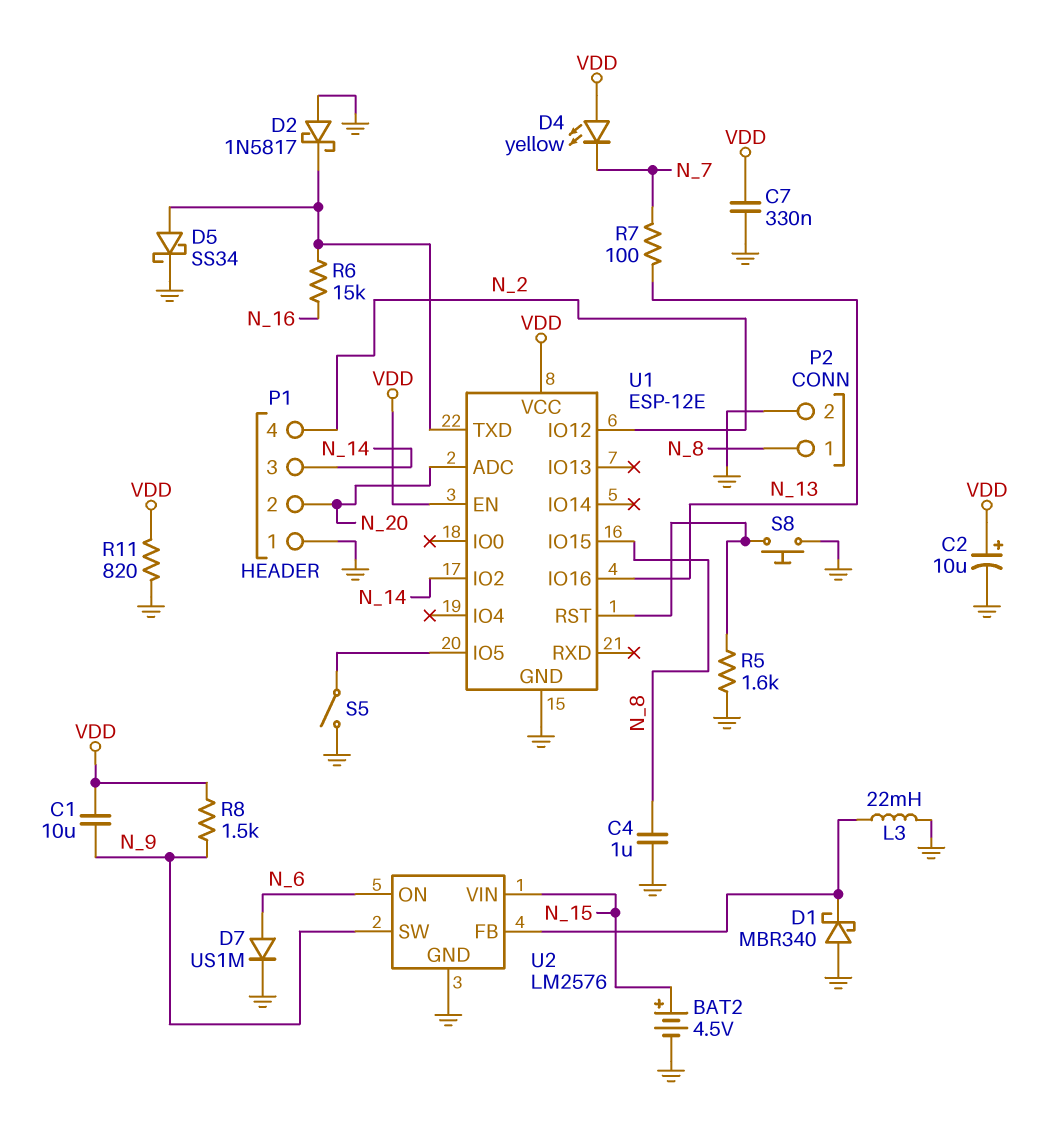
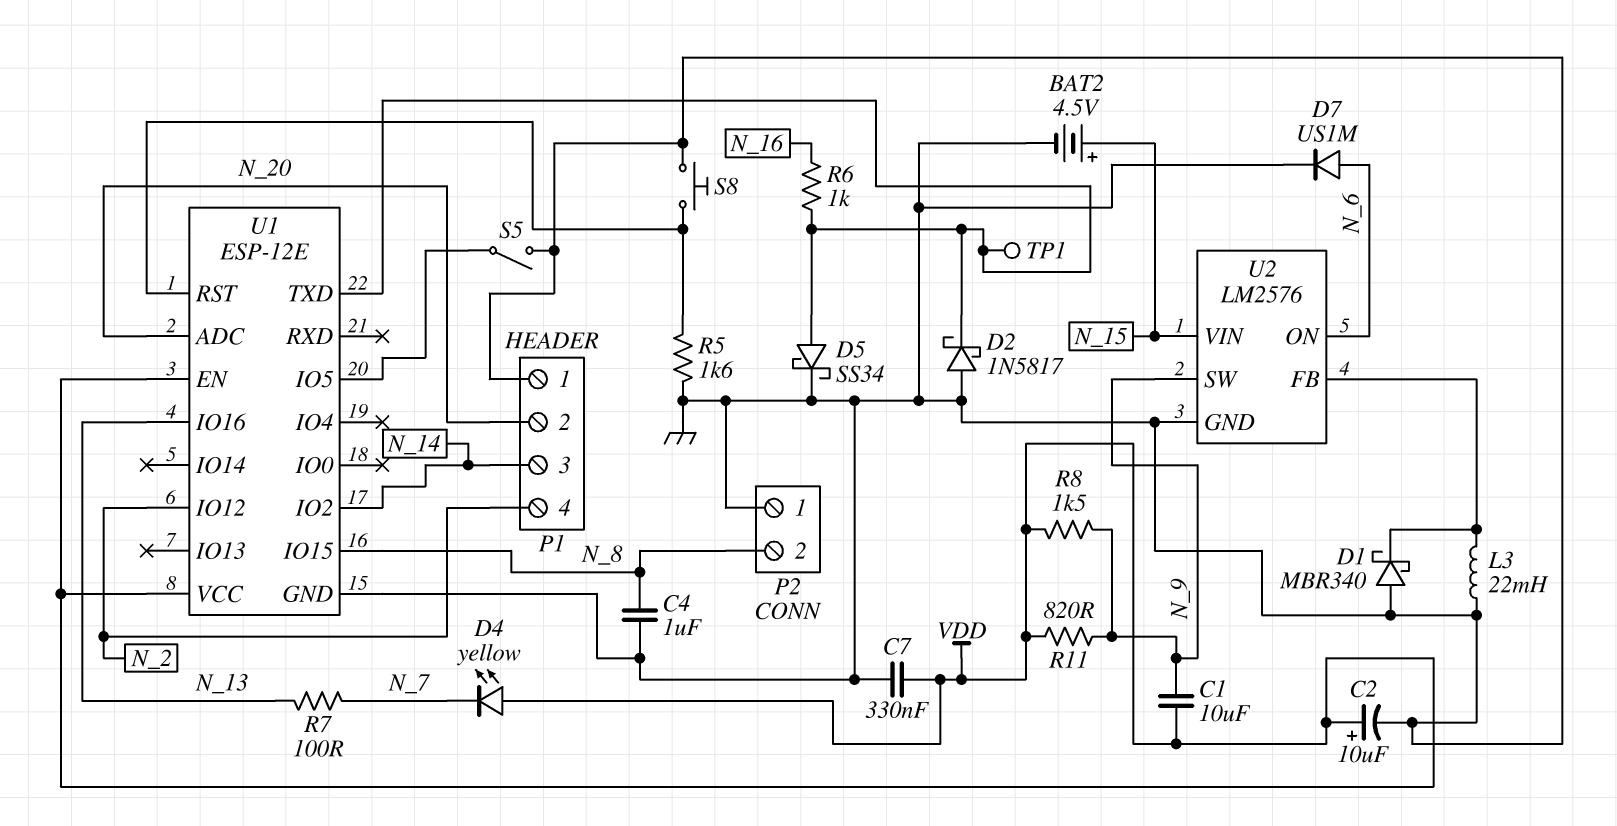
P2 pin 1: N_8 -> GND
P2 pin 2: GND -> N_8
R6: 15k (N_16, U1/TXD) -> 1k (N_16, U1/TXD)
R11: 820 (GND, VDD) -> 820 (N_9, VDD)
TP1: none -> test point (U1/TXD)

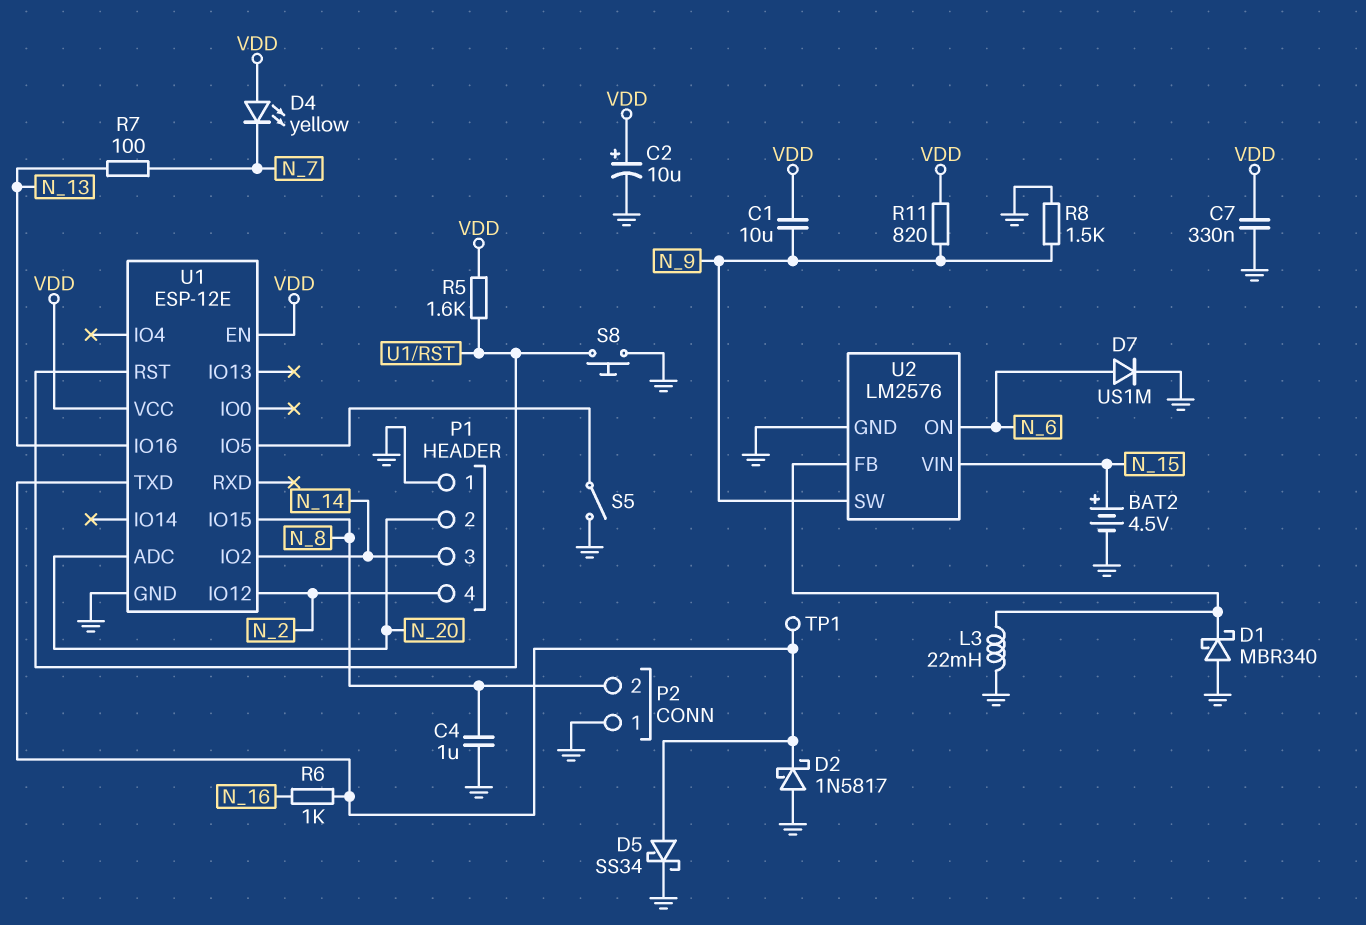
R5: 1.6k (GND, U1/RST) -> 1.6k (U1/RST, VDD)
R8: 1.5k (N_9, VDD) -> 1.5k (GND, N_9)

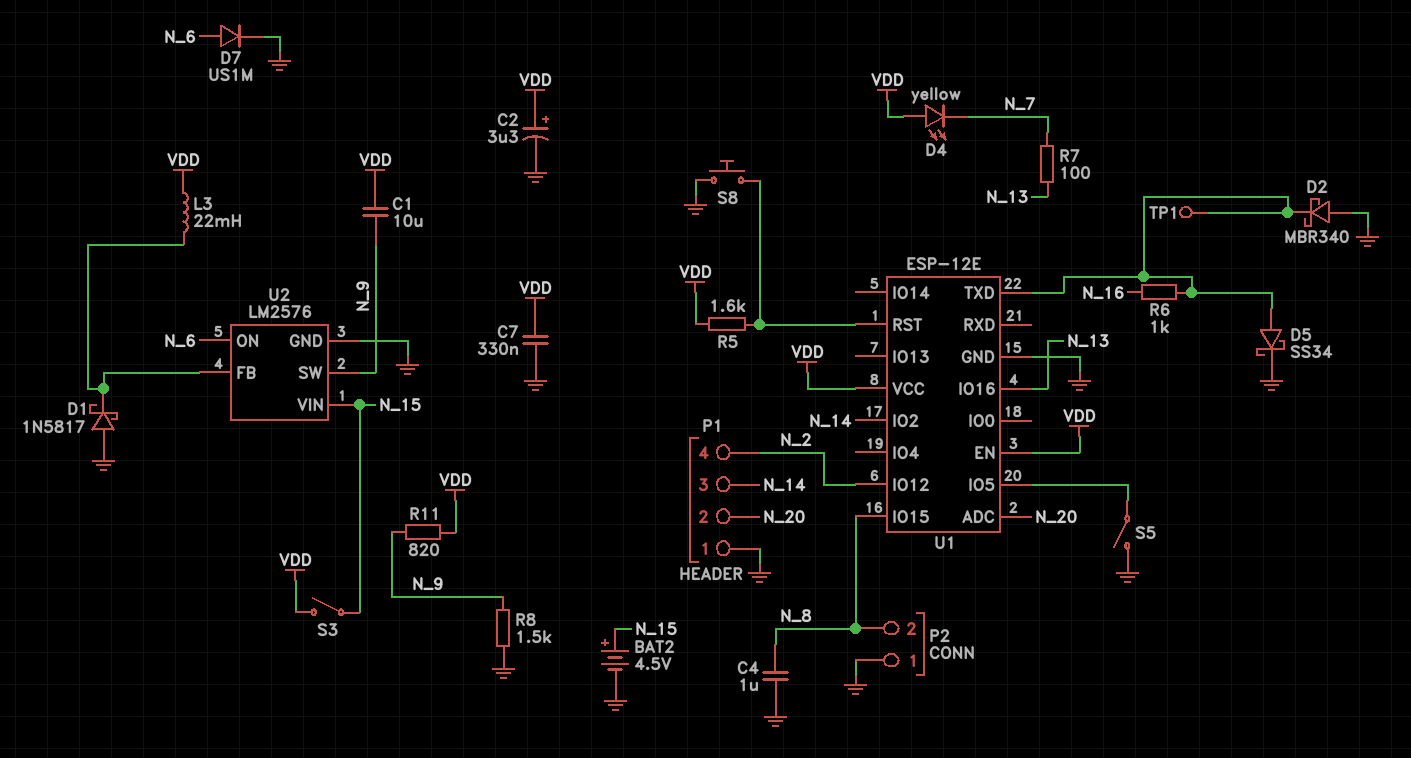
C2: 10uF (plus VDD, minus GND) -> 3.3uF (plus VDD, minus GND)
D1: schottky MBR340 (A GND, K U2/FB) -> schottky 1N5817 (A GND, K U2/FB)
D2: schottky 1N5817 (A GND, K U1/TXD) -> schottky MBR340 (A GND, K U1/TXD)
L3: 22mH (GND, U2/FB) -> 22mH (U2/FB, VDD)
S3: none -> switch (N_15, VDD)

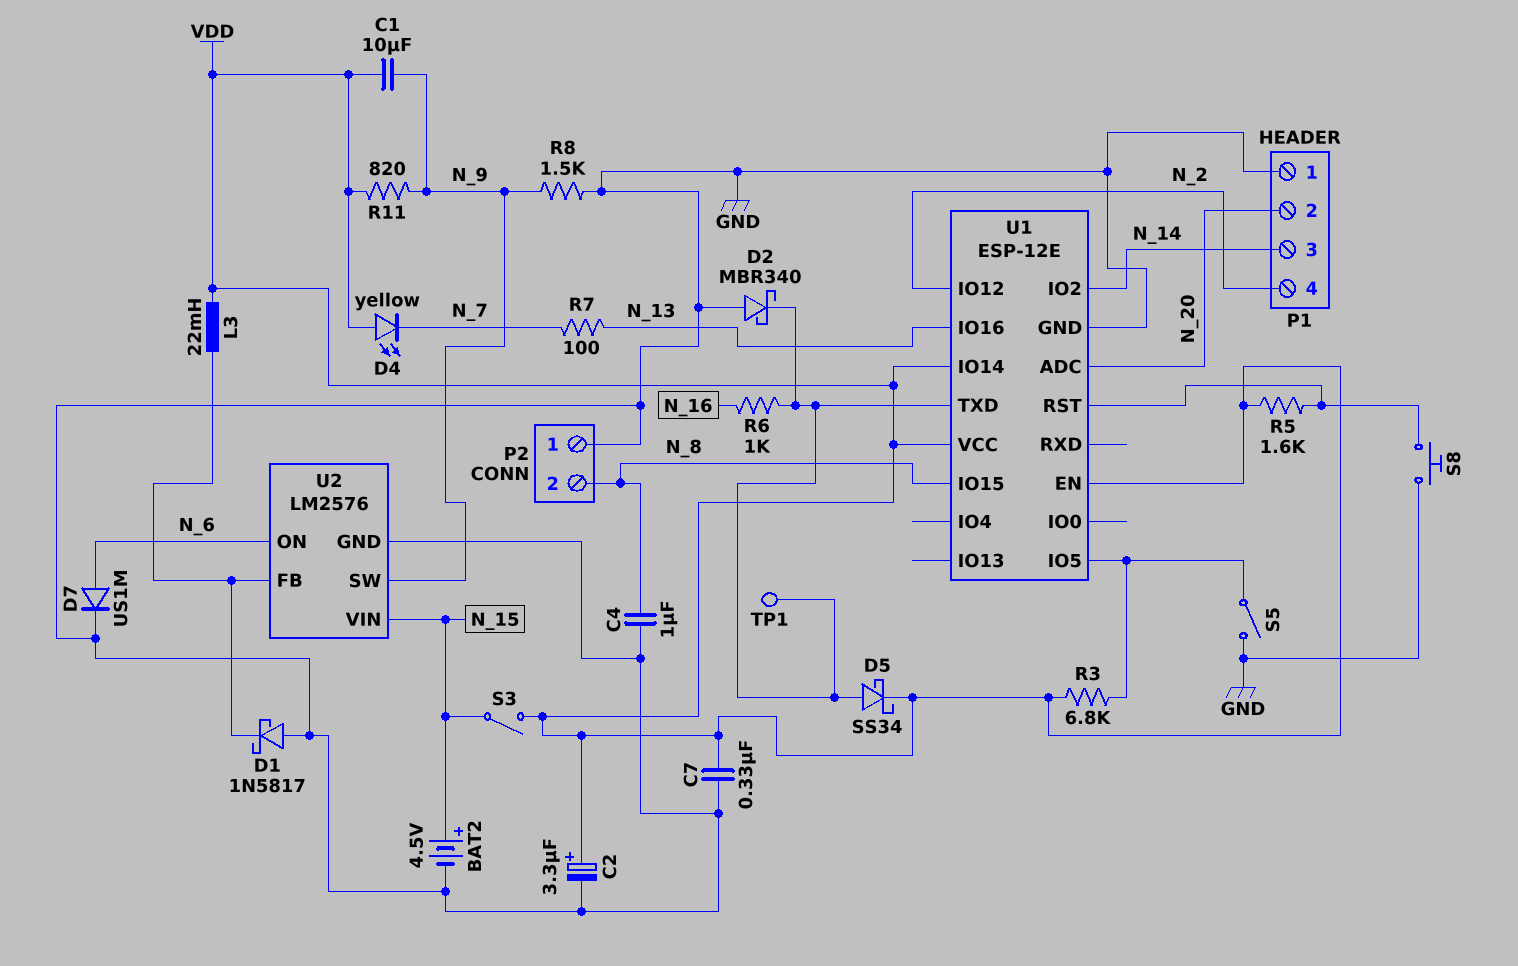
D5: schottky SS34 (A U1/TXD, K GND) -> schottky SS34 (A U1/TXD, K VDD)
R3: none -> 6.8k (U1/IO5, VDD)
U1 pin IO14: none -> VDD

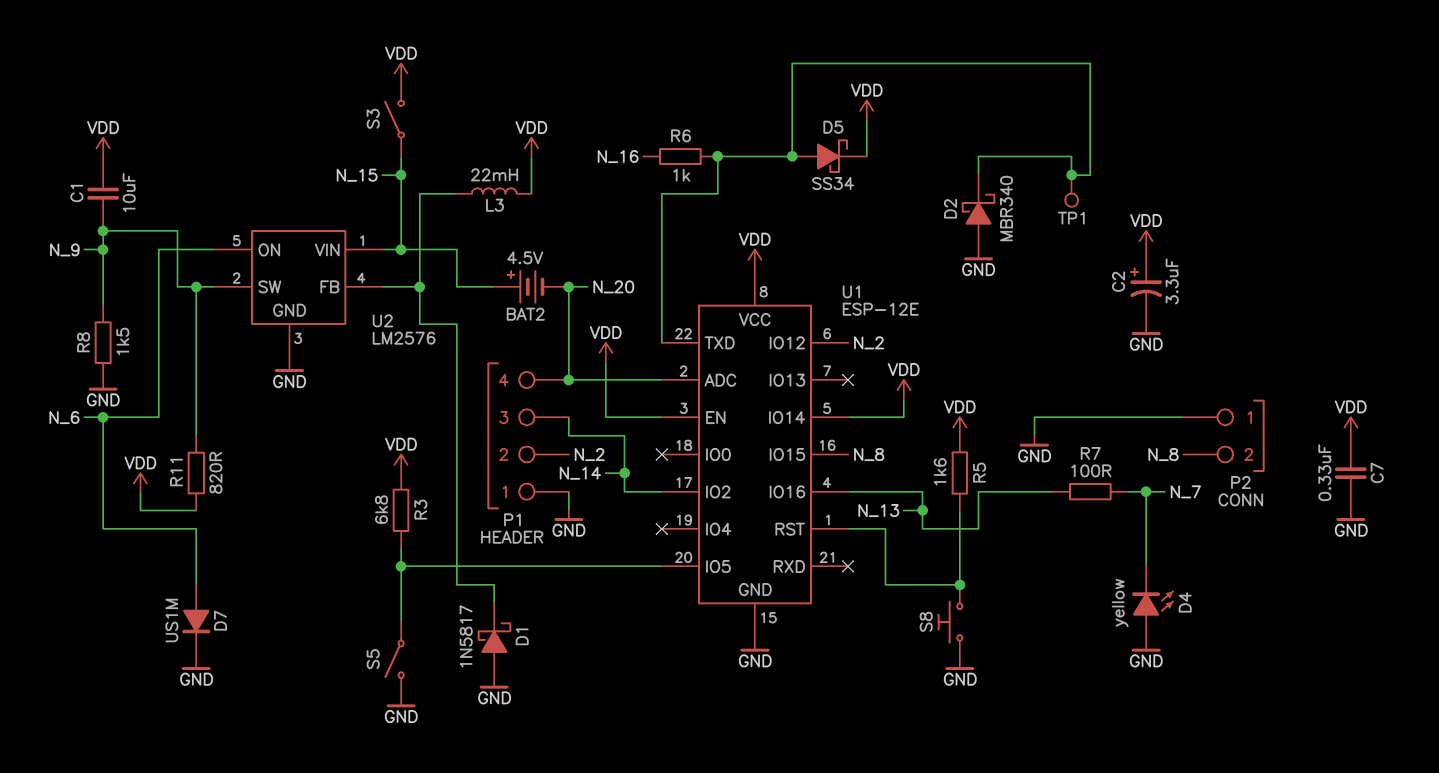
BAT2: 4.5V (plus N_15, minus GND) -> 4.5V (plus N_15, minus N_20)
C4: 1uF (GND, N_8) -> none
D4: LED yellow (A VDD, K N_7) -> LED yellow (A GND, K N_7)
P1 pin 2: N_20 -> N_2
P1 pin 4: N_2 -> N_20

